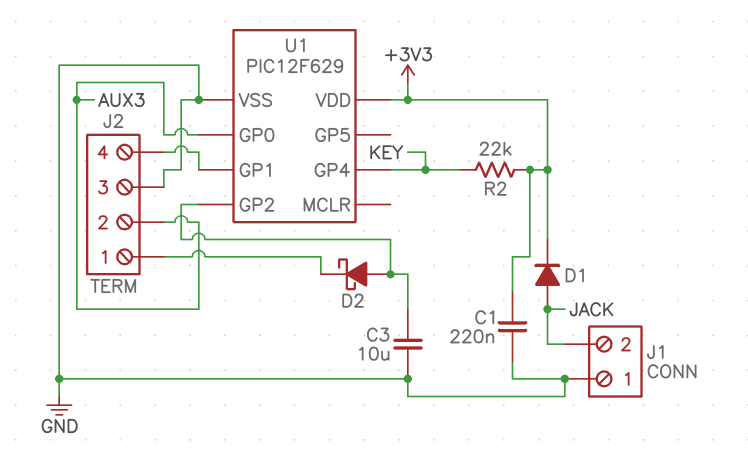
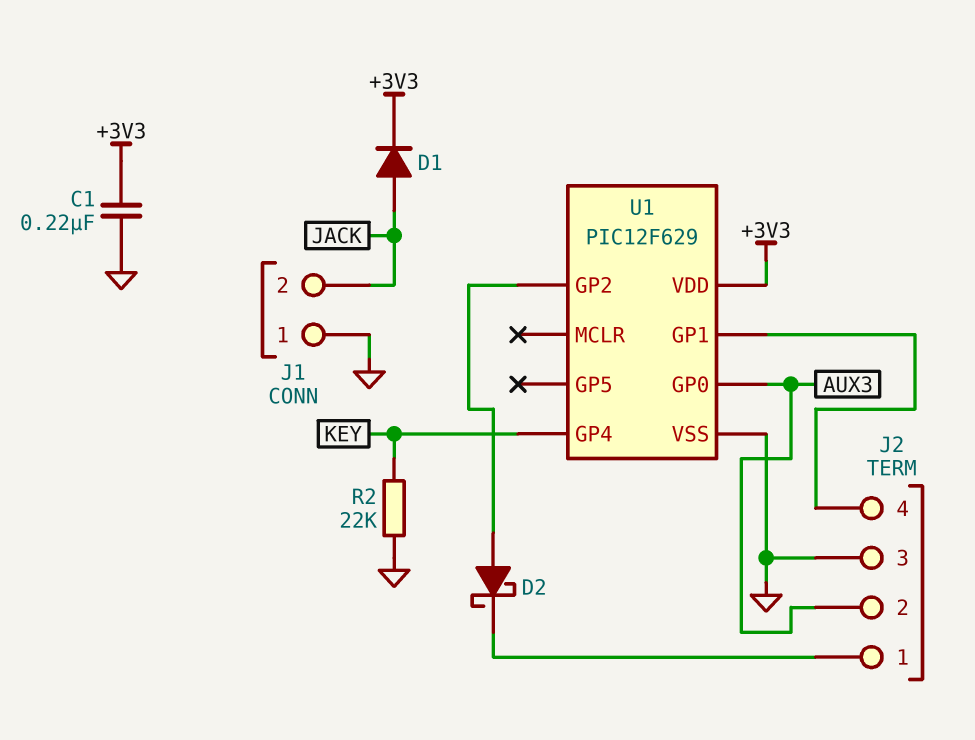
C3: 10uF (GND, U1/GP2) -> none
R2: 22k (+3V3, KEY) -> 22k (GND, KEY)

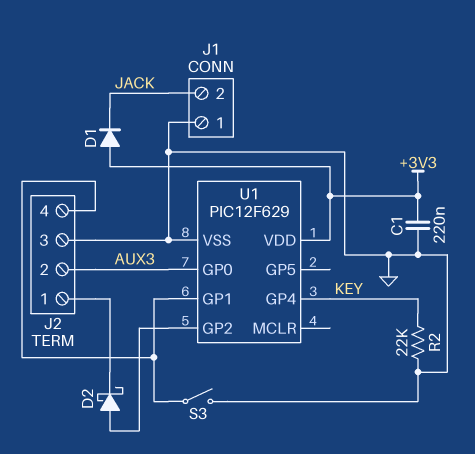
D1: diode (A JACK, K +3V3) -> diode (A +3V3, K JACK)
S3: none -> switch (GND, J2/4)

